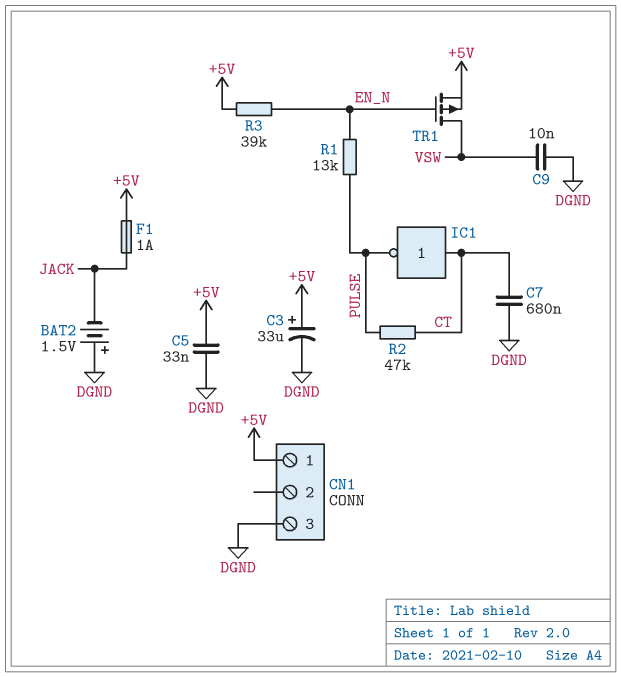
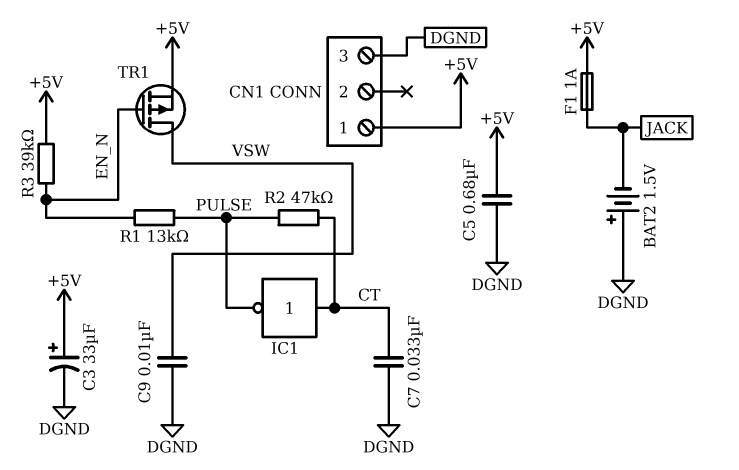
C5: 33nF (+5V, DGND) -> 680nF (+5V, DGND)
C7: 680nF (CT, DGND) -> 33nF (CT, DGND)

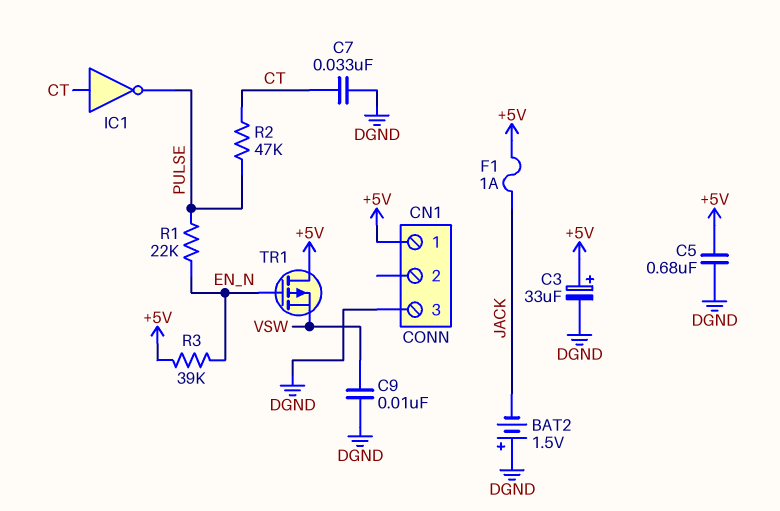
R1: 13k (EN_N, PULSE) -> 22k (EN_N, PULSE)
TR1: PMOS (G EN_N, D VSW, S +5V) -> PMOS (G EN_N, D +5V, S VSW)

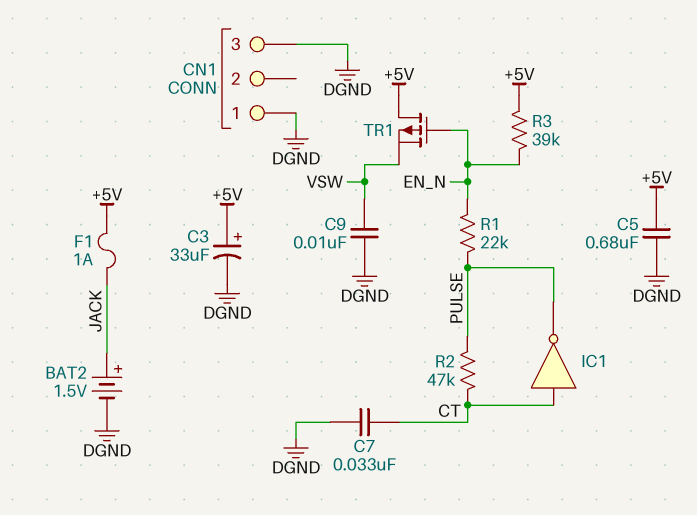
BAT2: 1.5V (plus DGND, minus JACK) -> 1.5V (plus JACK, minus DGND)
CN1 pin 1: +5V -> DGND

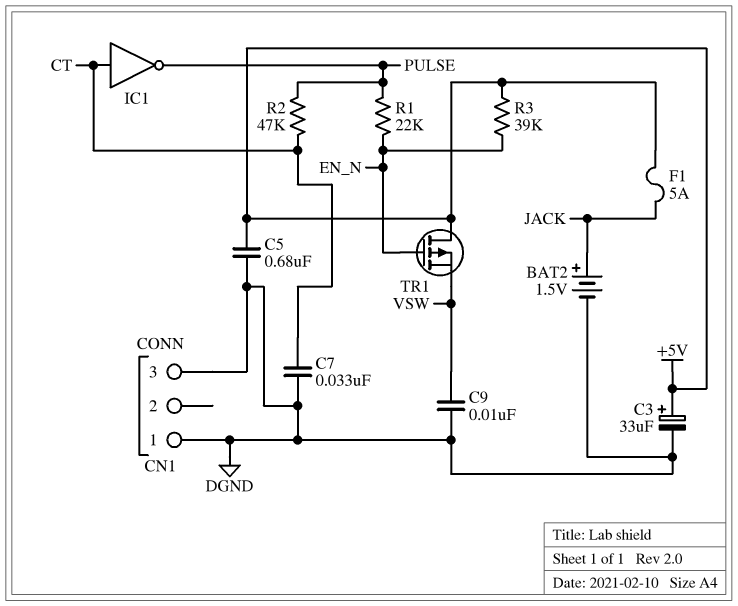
F1: 1A (+5V, JACK) -> 5A (+5V, JACK)

